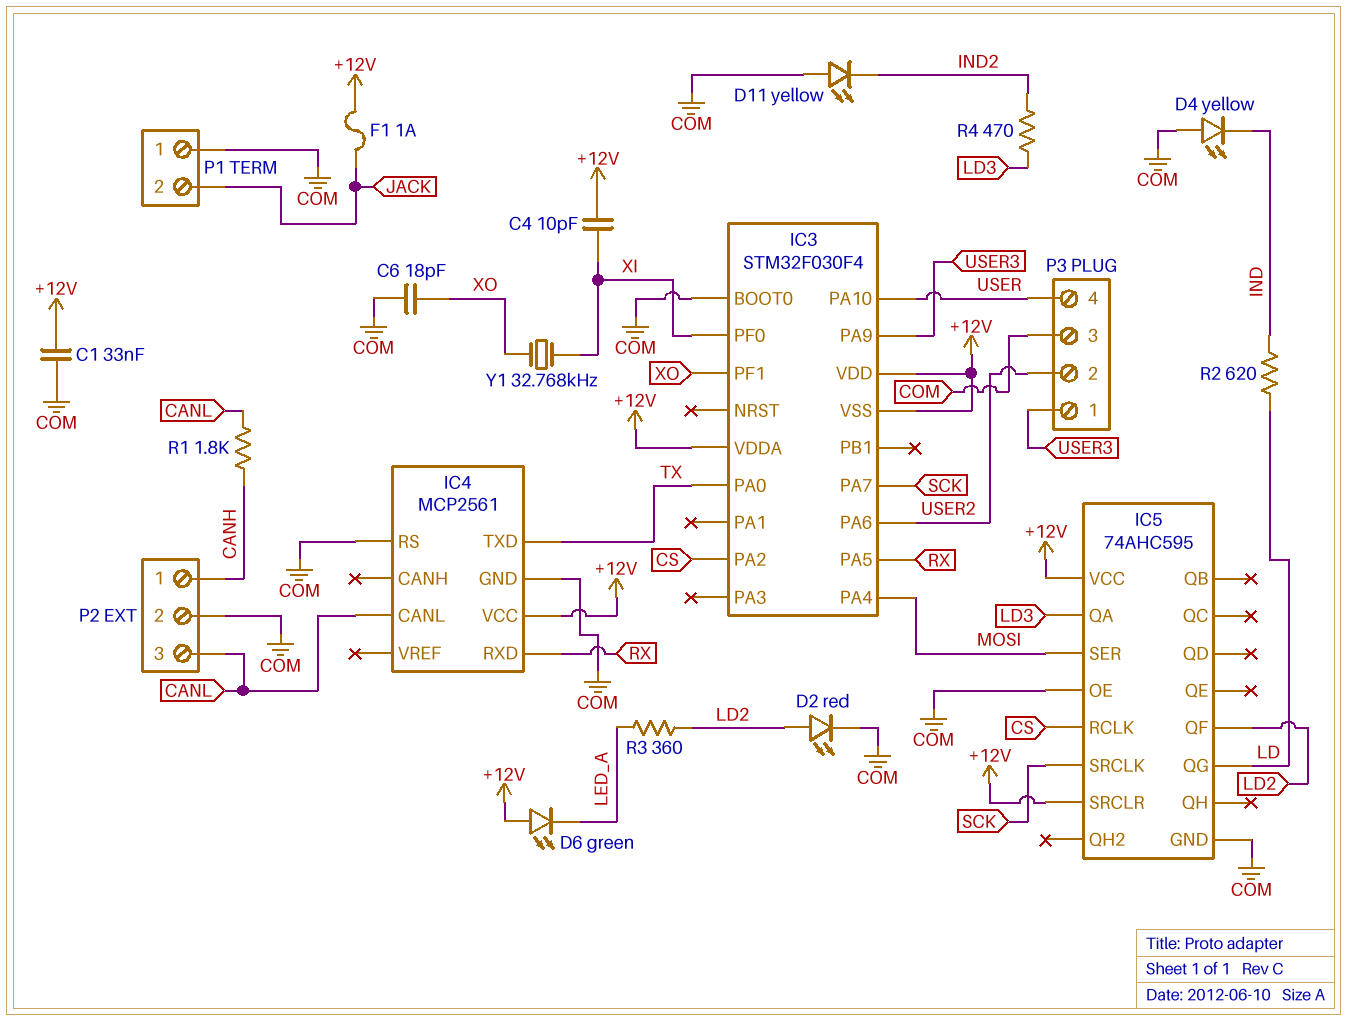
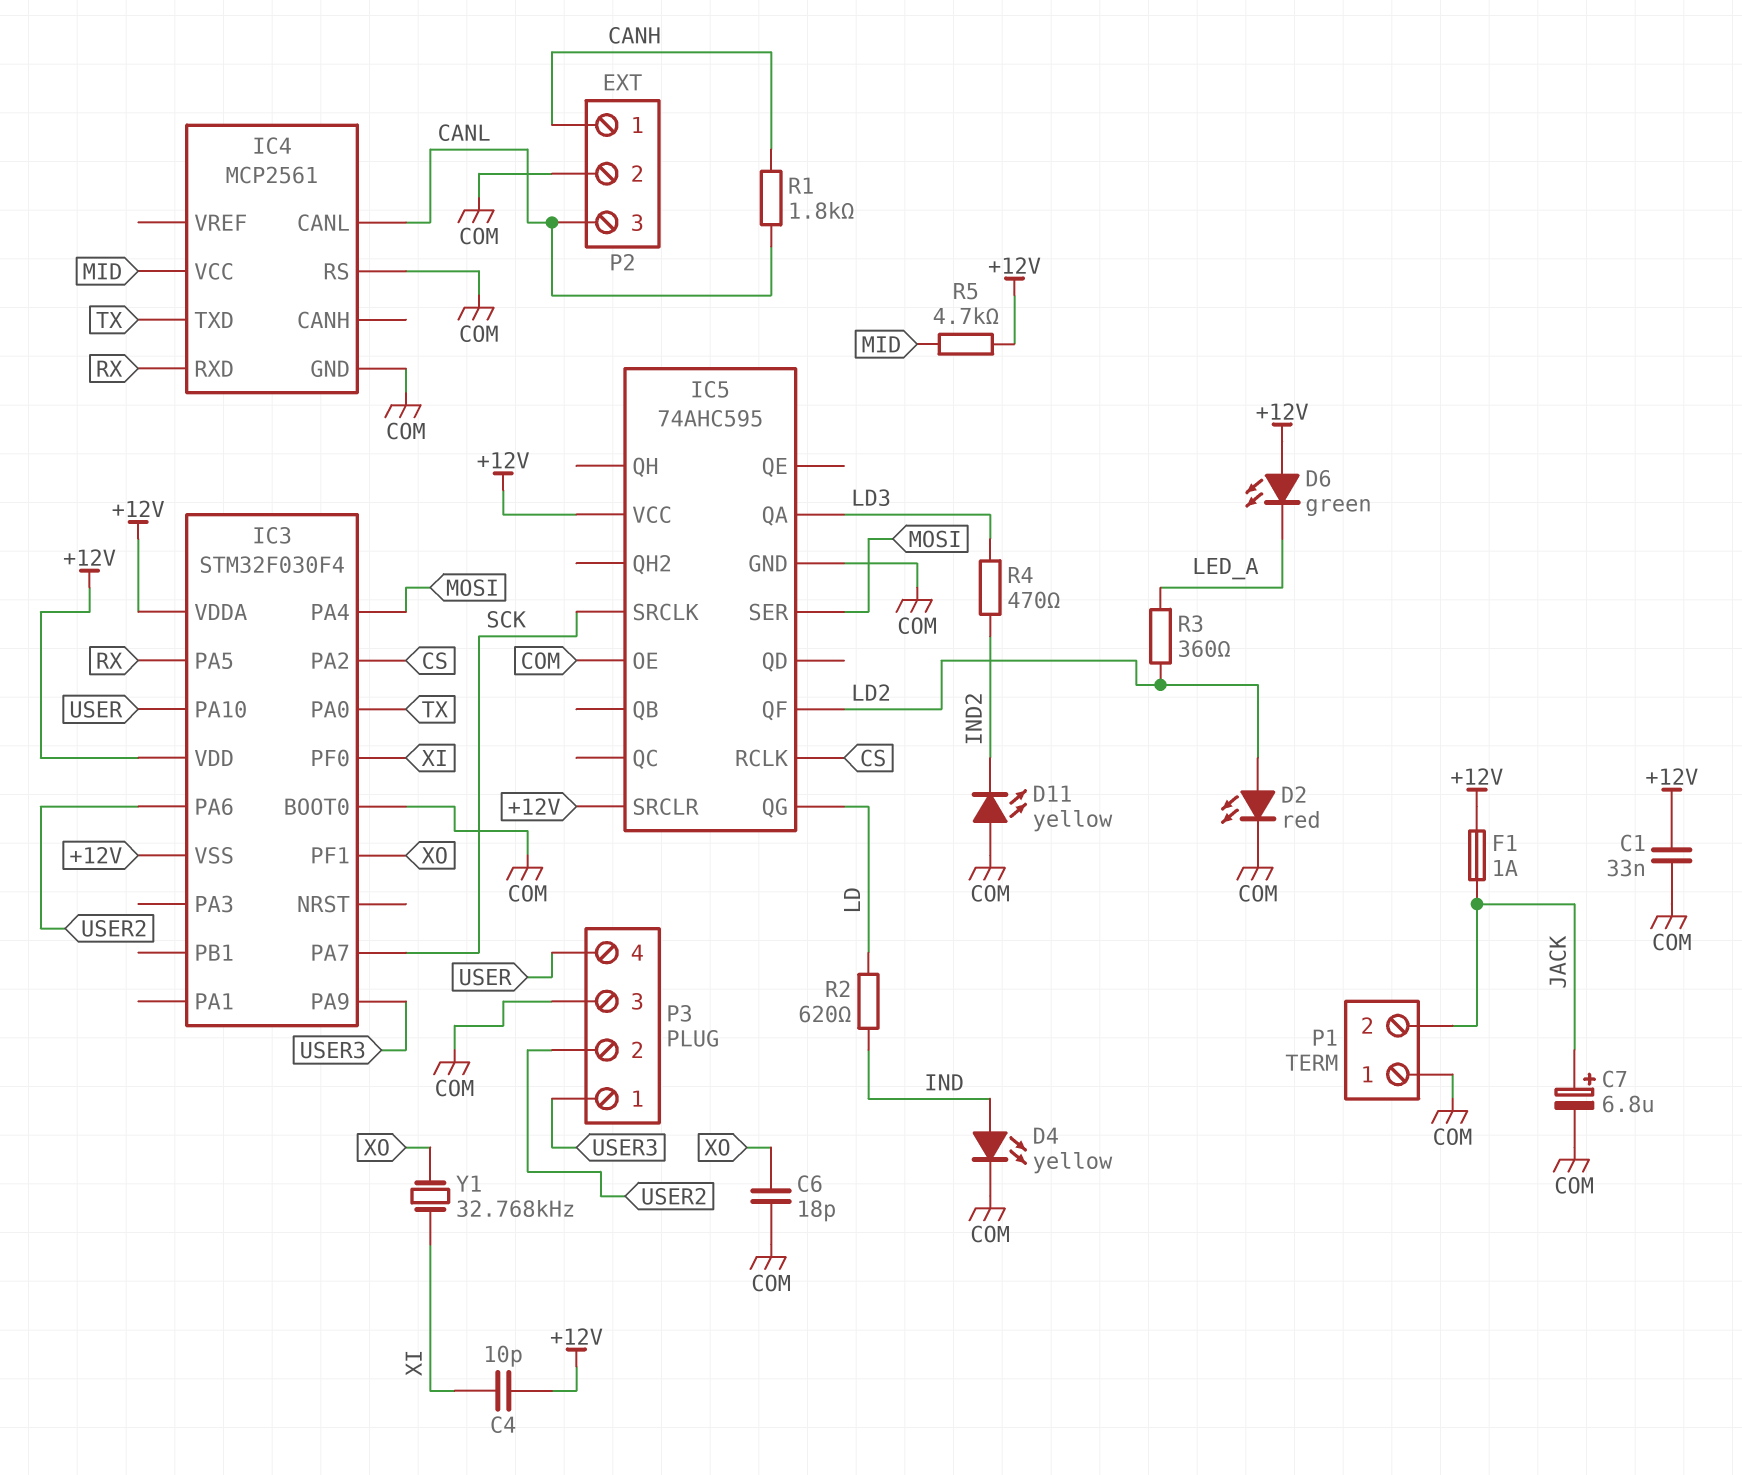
C7: none -> 6.8uF (plus JACK, minus COM)
D4: LED yellow (A COM, K IND) -> LED yellow (A IND, K COM)
IC4 pin VCC: +12V -> MID
R5: none -> 4.7k (+12V, MID)

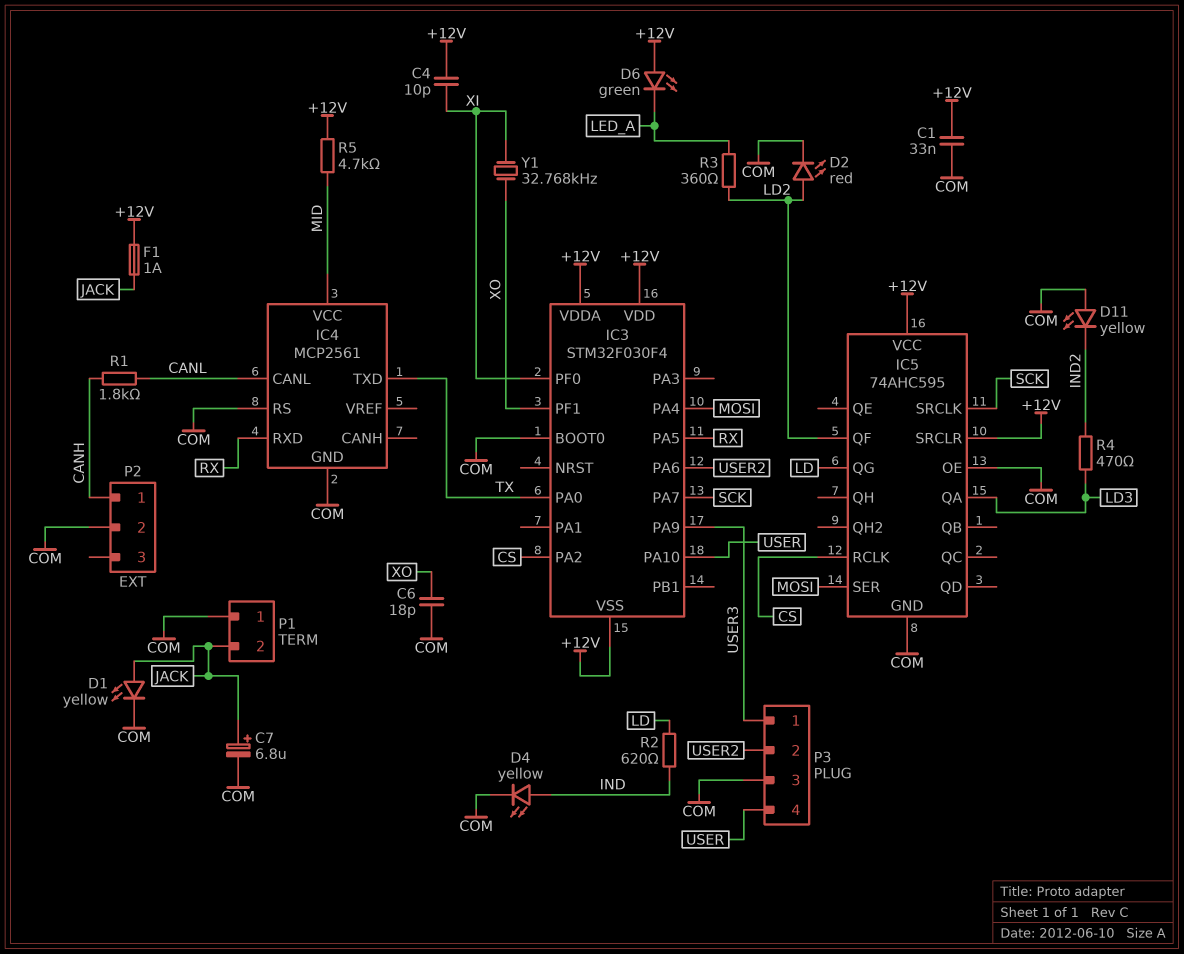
D1: none -> LED yellow (A JACK, K COM)
P2 pin 3: CANL -> none

